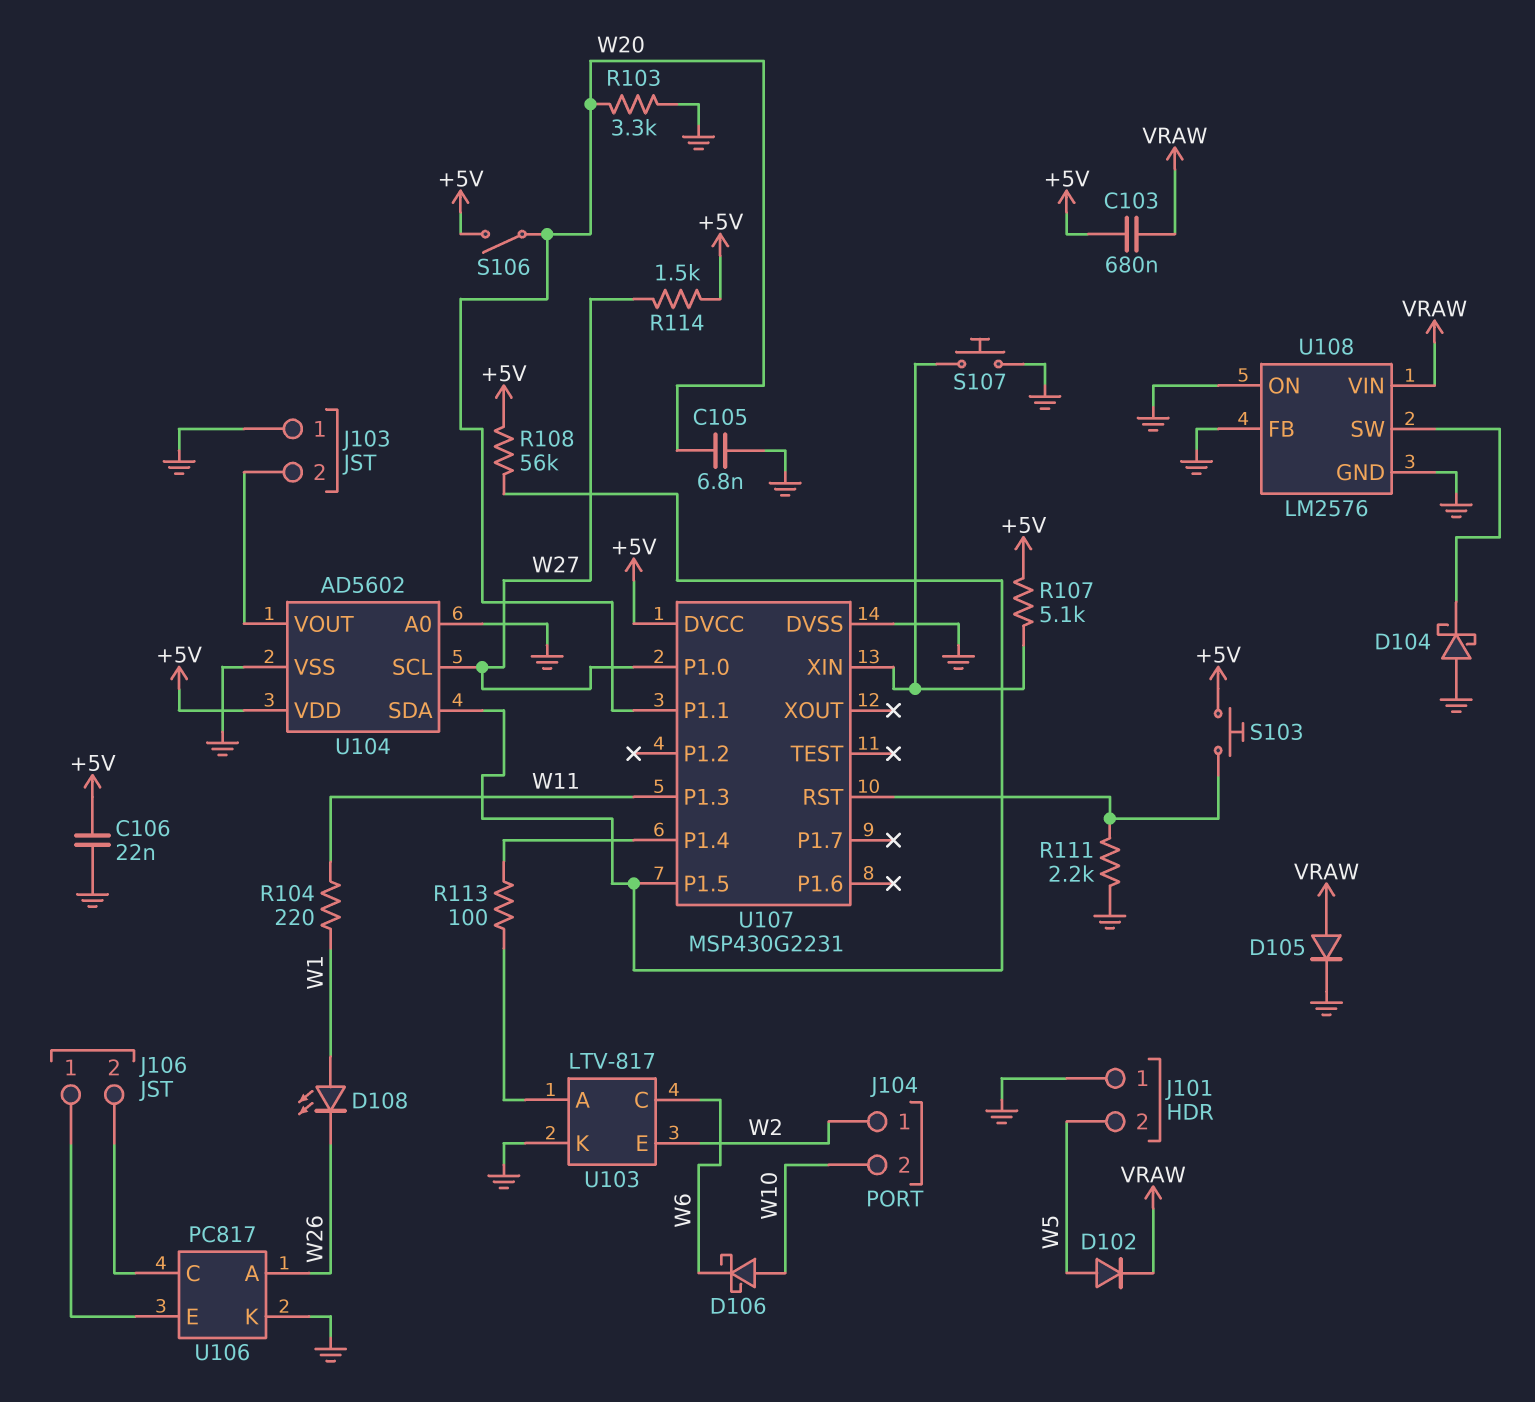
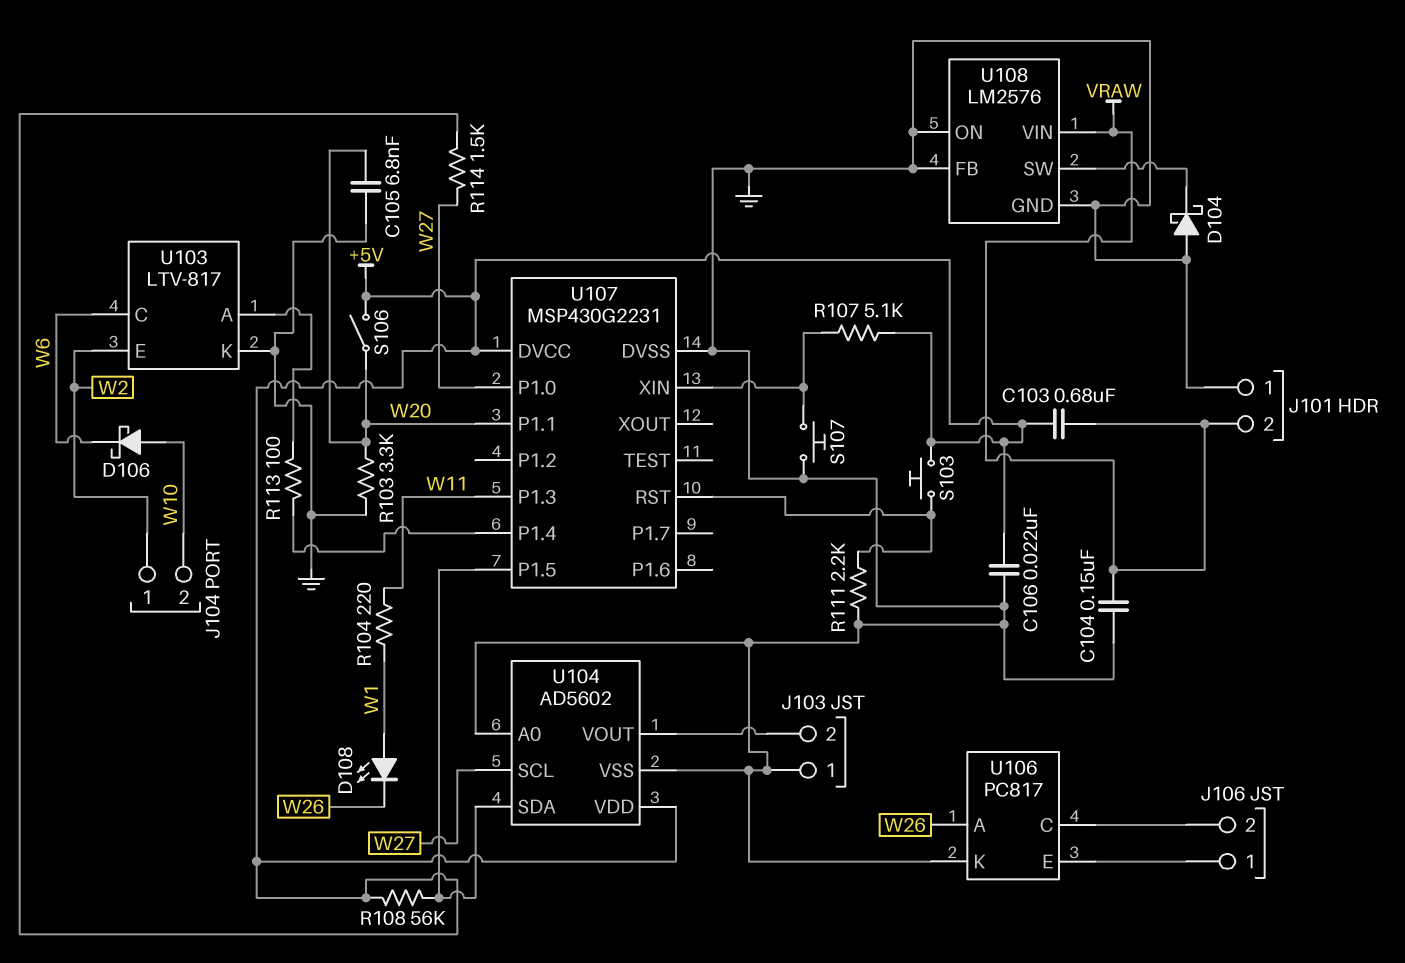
C104: none -> 150nF (GND, VRAW)
D102: diode (A W5, K VRAW) -> none
D105: diode (A VRAW, K GND) -> none
J101 pin 2: W5 -> VRAW

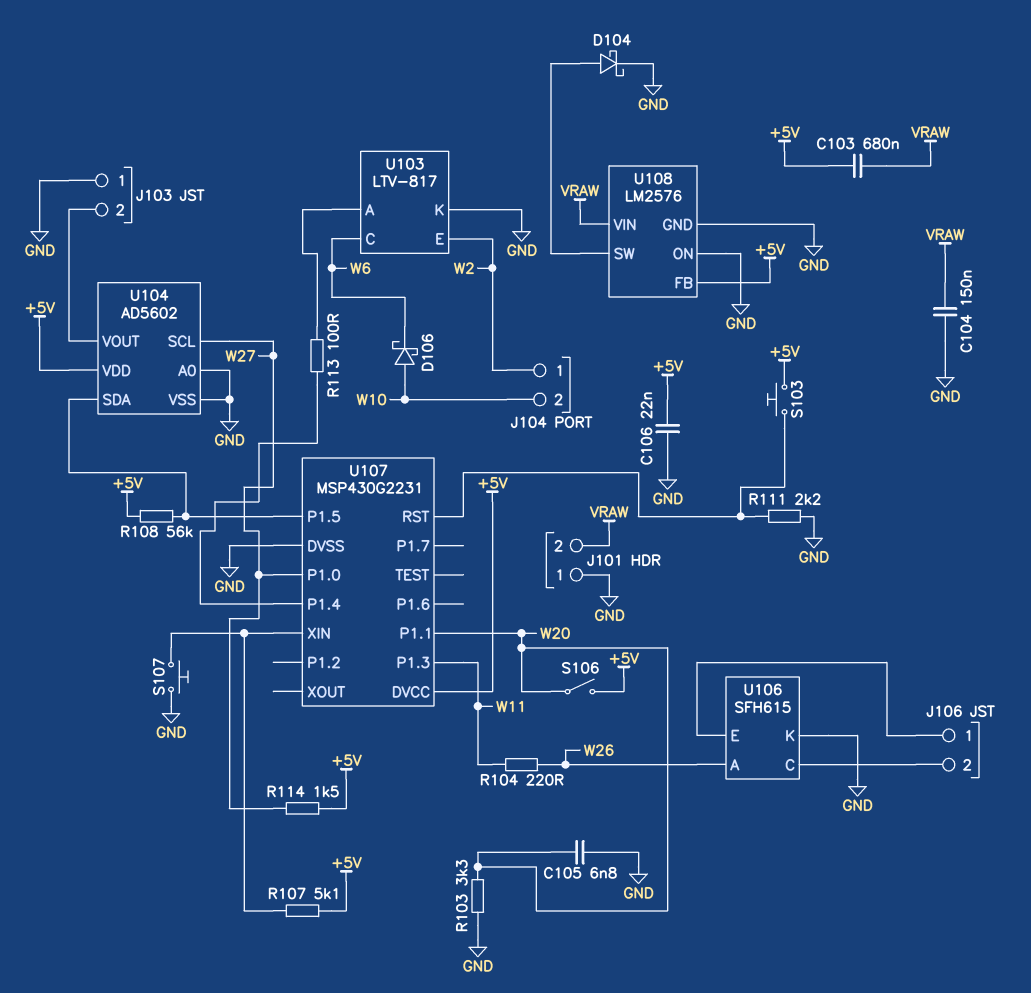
D104: schottky (A GND, K U108/SW) -> schottky (A U108/SW, K GND)
D108: LED (A W1, K W26) -> none
R104: 220 (W1, W11) -> 220 (W11, W26)
U106: PC817 -> SFH615
U108 pin FB: GND -> +5V

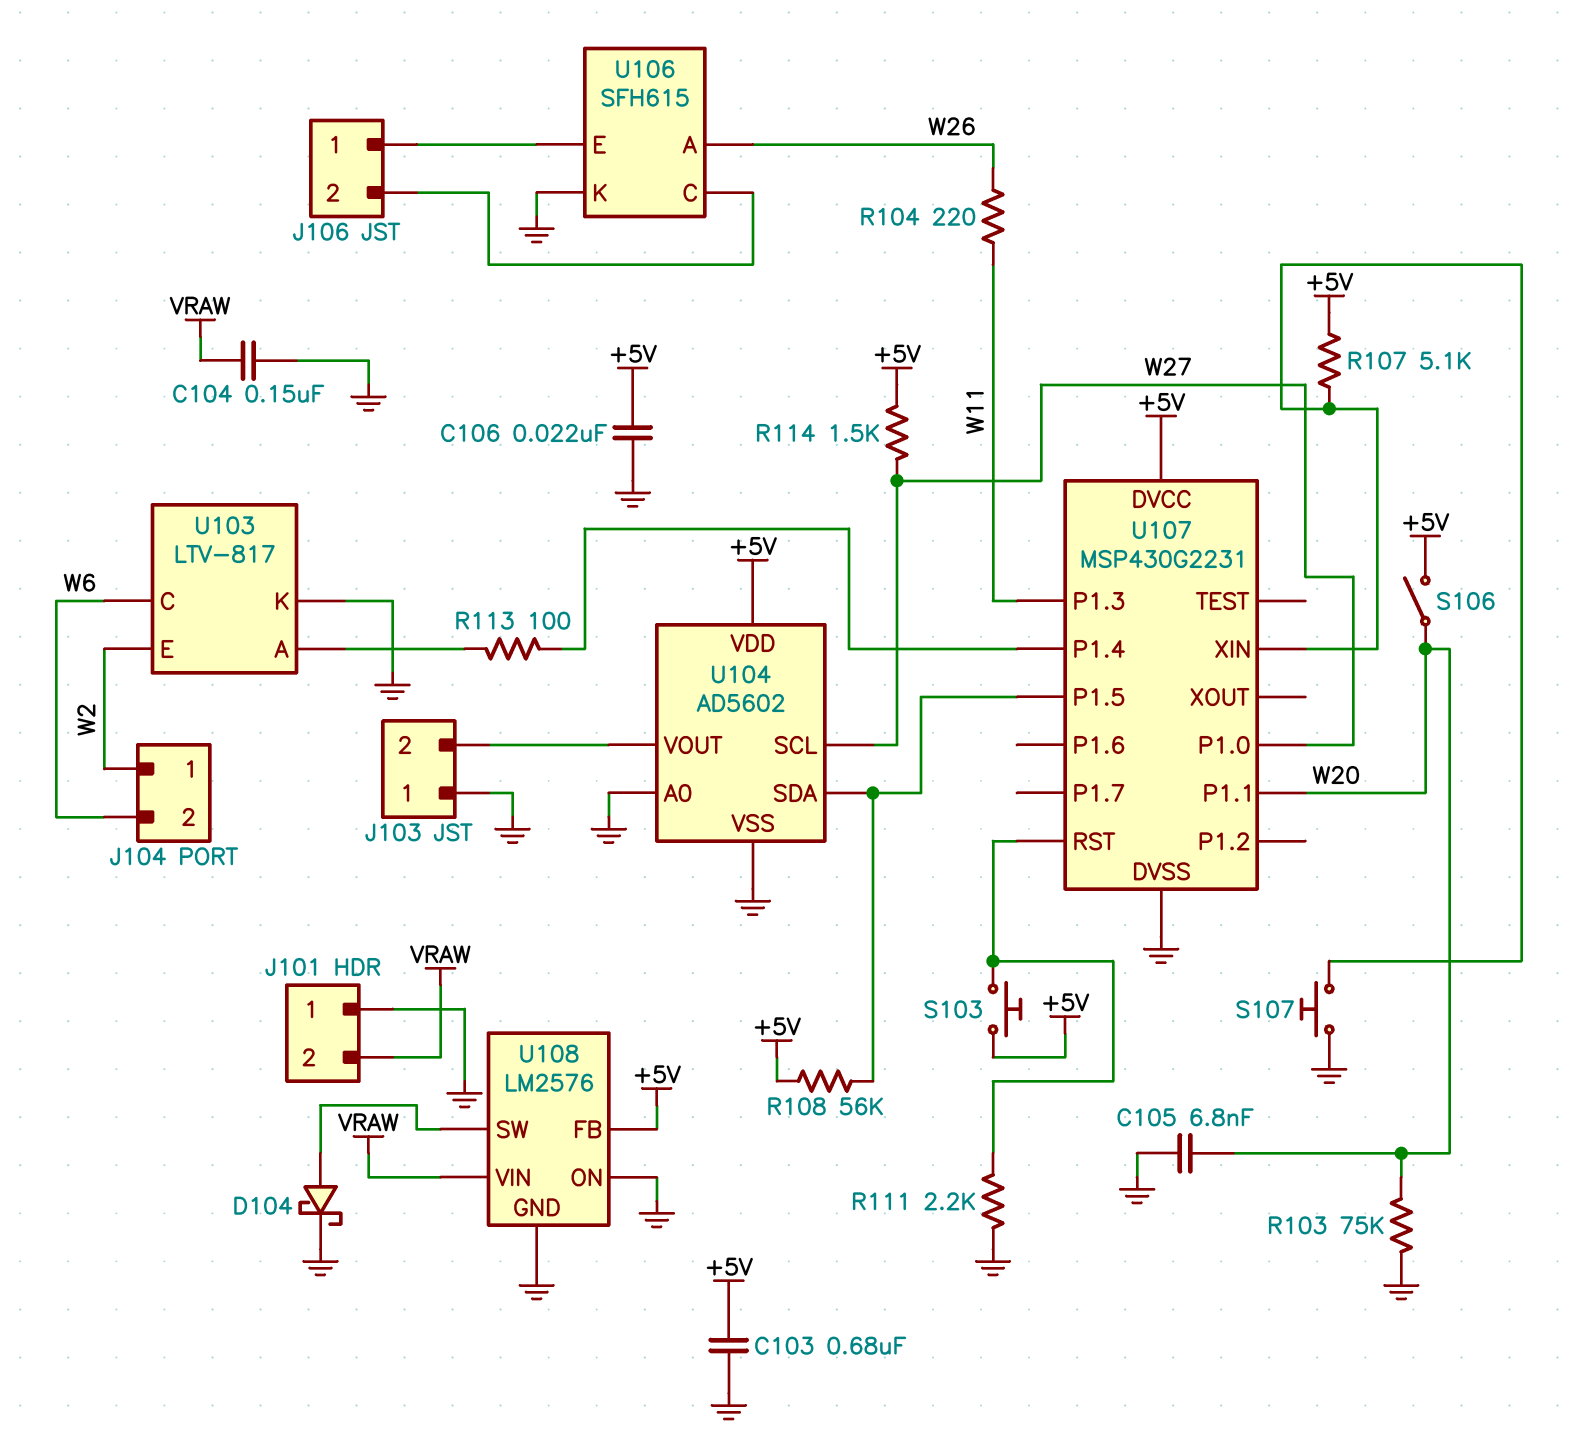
C103: 680nF (+5V, VRAW) -> 680nF (+5V, GND)
D106: schottky (A W10, K W6) -> none
J104 pin 2: W10 -> W6
R103: 3.3k (GND, W20) -> 75k (GND, W20)

